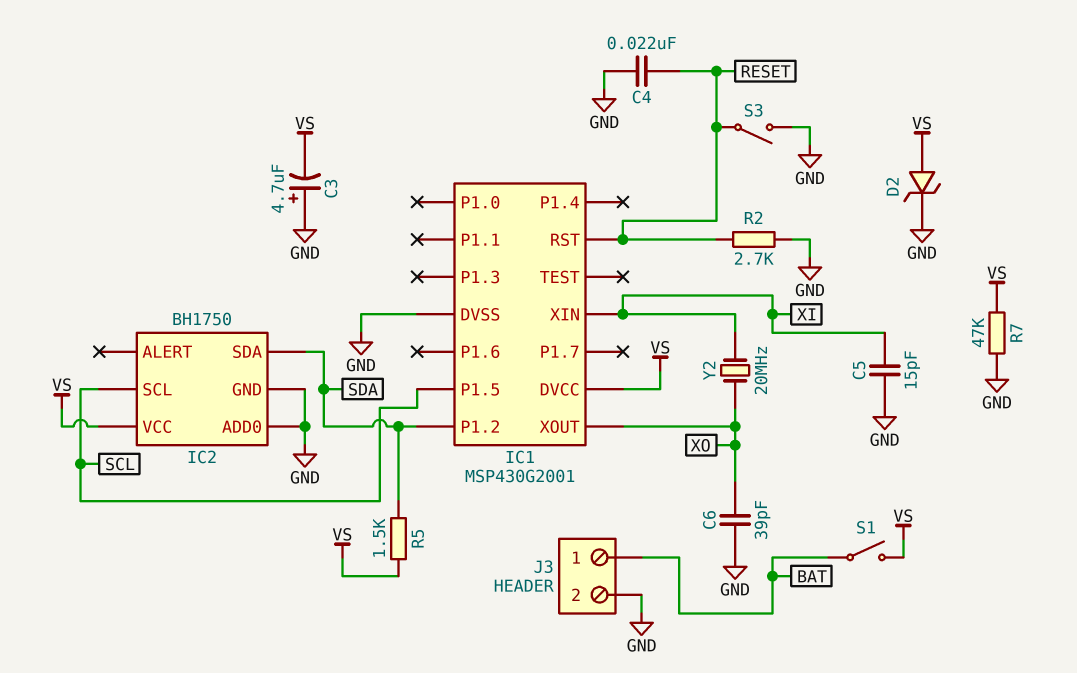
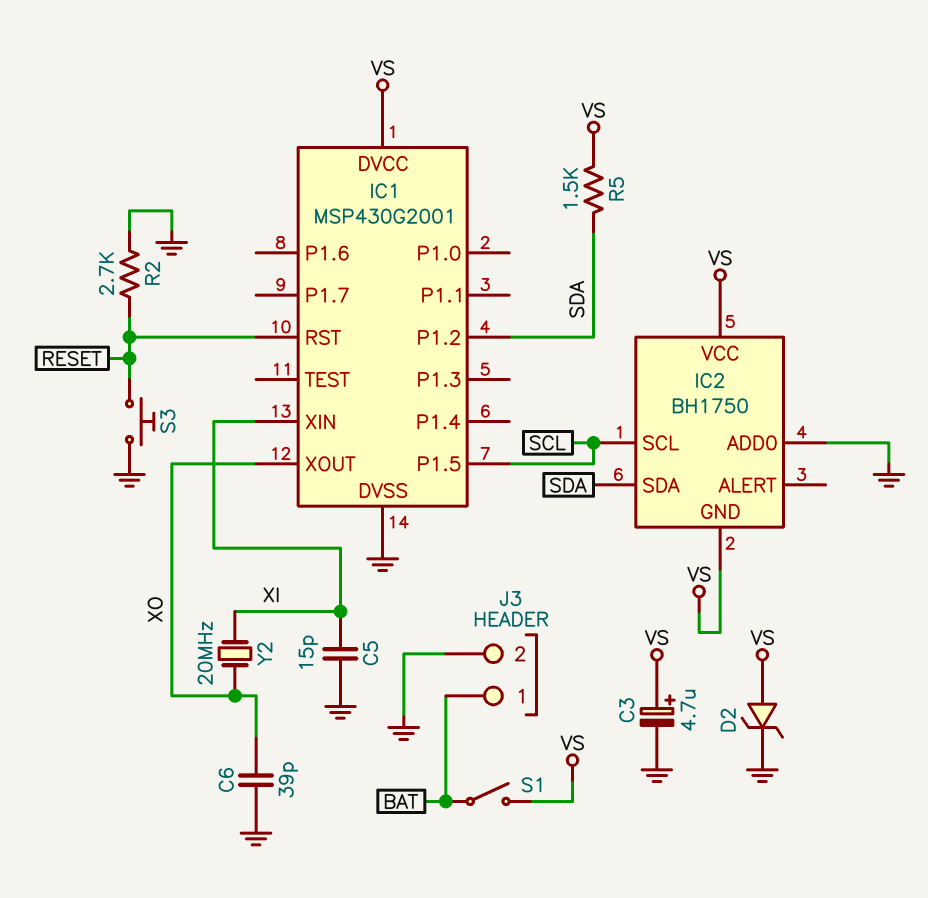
C3: 4.7uF (plus GND, minus VS) -> 4.7uF (plus VS, minus GND)
C4: 22nF (GND, RESET) -> none
IC2 pin GND: GND -> VS
R7: 47k (GND, VS) -> none
S3: switch (GND, RESET) -> button (GND, RESET)

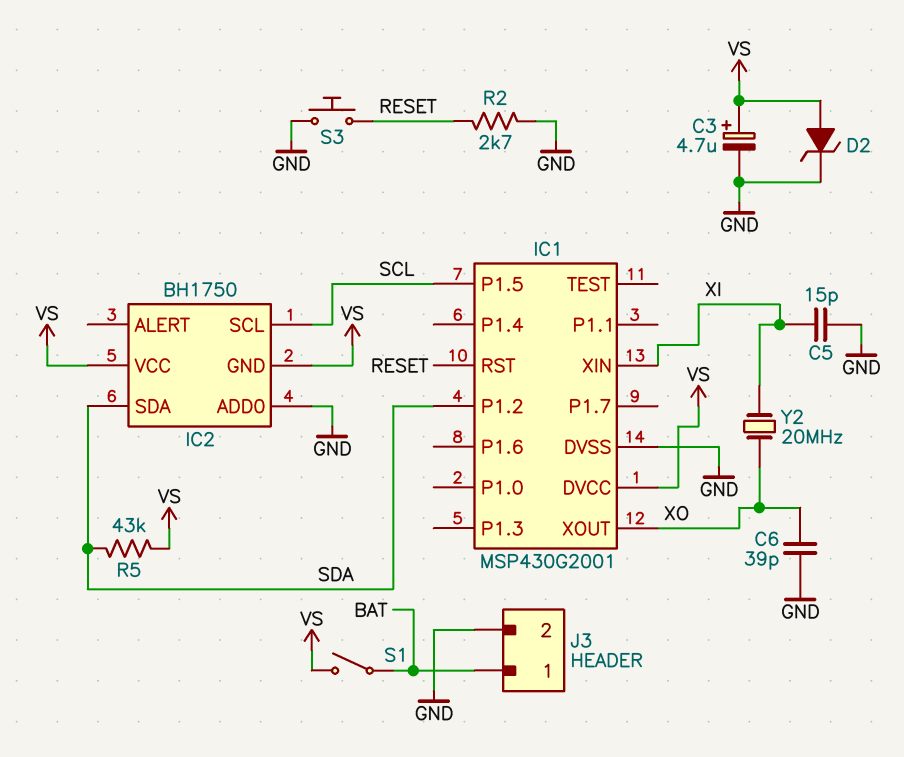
R5: 1.5k (SDA, VS) -> 43k (SDA, VS)

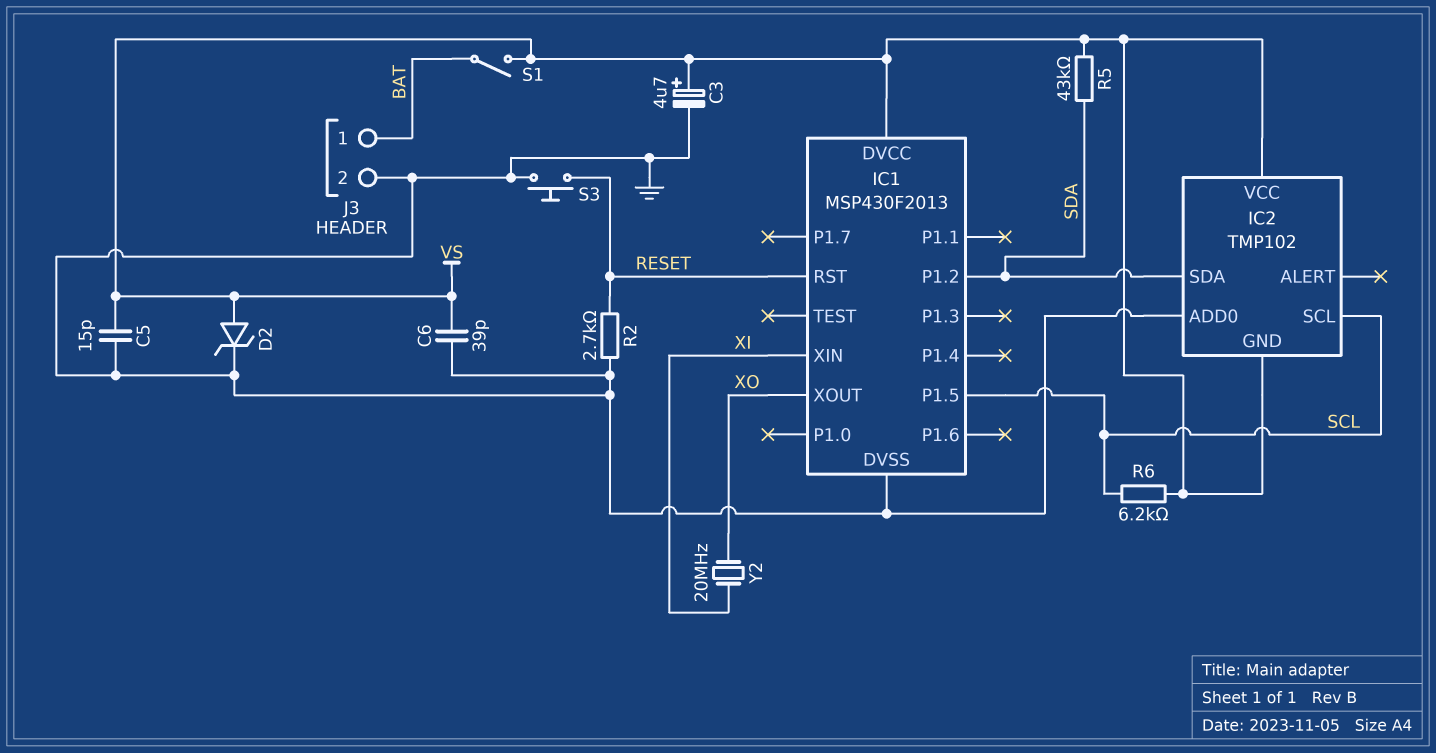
C5: 15pF (GND, XI) -> 15pF (GND, VS)
C6: 39pF (GND, XO) -> 39pF (GND, VS)
IC1: MSP430G2001 -> MSP430F2013
IC2: BH1750 -> TMP102
R6: none -> 6.2k (SCL, VS)

